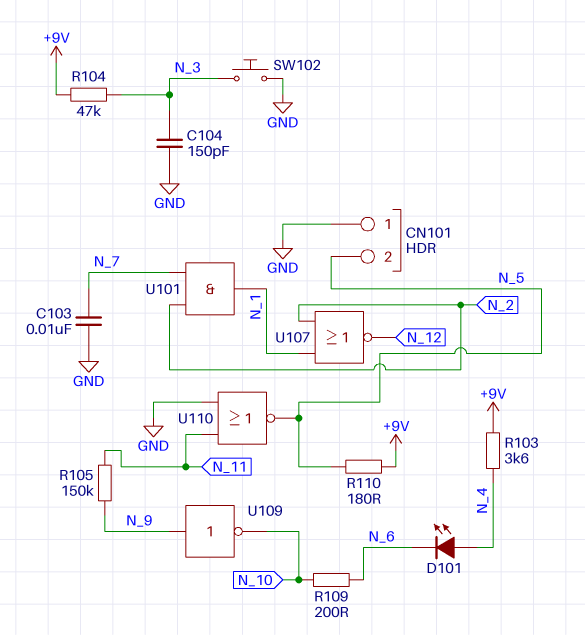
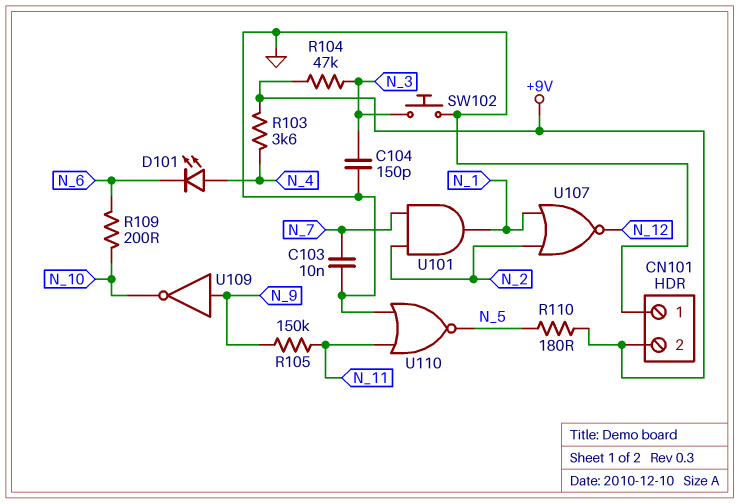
CN101 pin 2: N_5 -> +9V

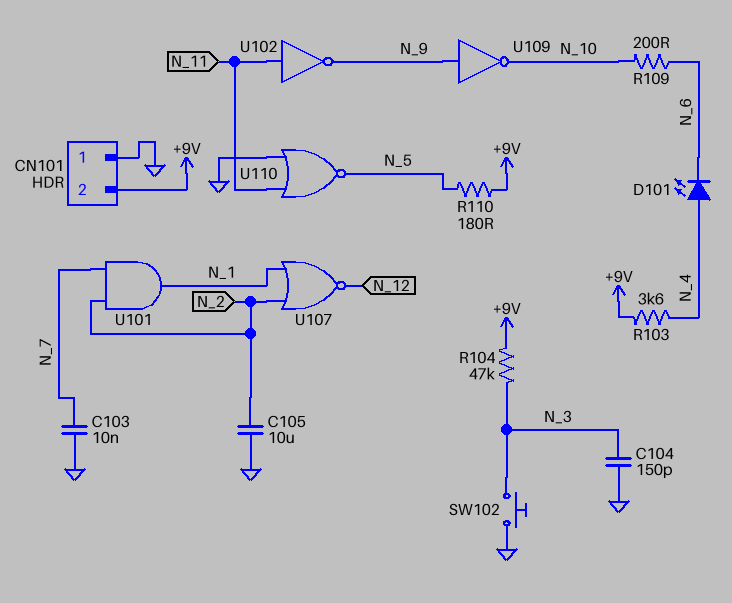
C105: none -> 10uF (GND, N_2)
R105: 150k (N_9, N_11) -> none
U102: none -> NOT (in N_11, out N_9)

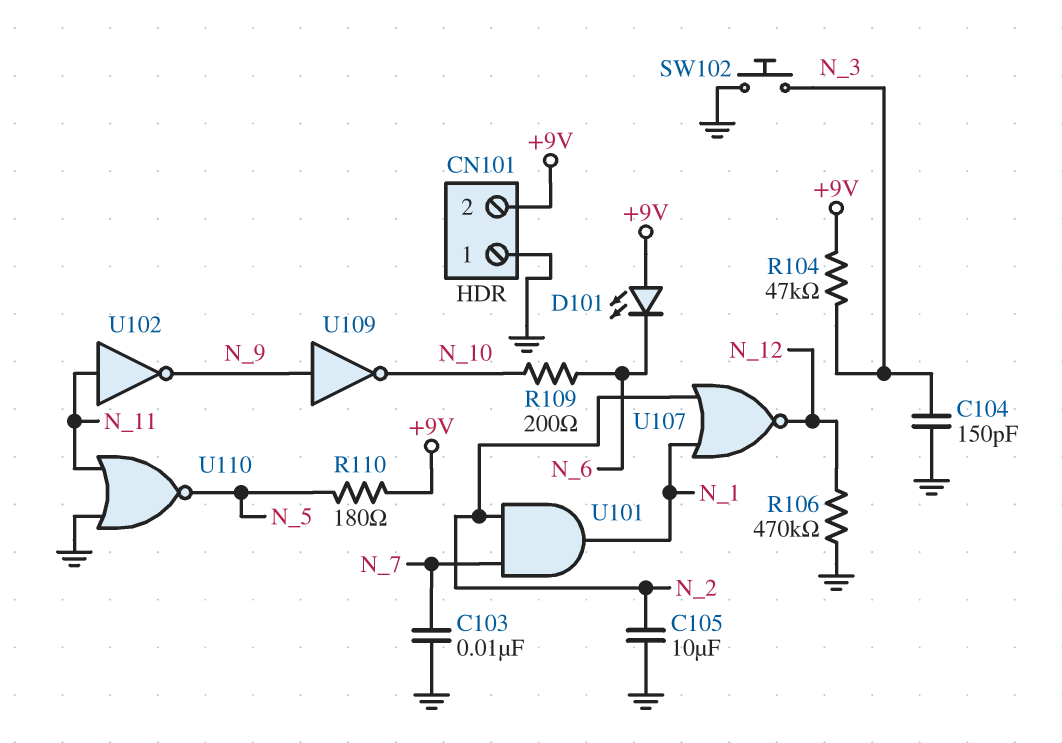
D101: LED (A N_4, K N_6) -> LED (A +9V, K N_6)
R103: 3.6k (+9V, N_4) -> none
R106: none -> 470k (GND, N_12)

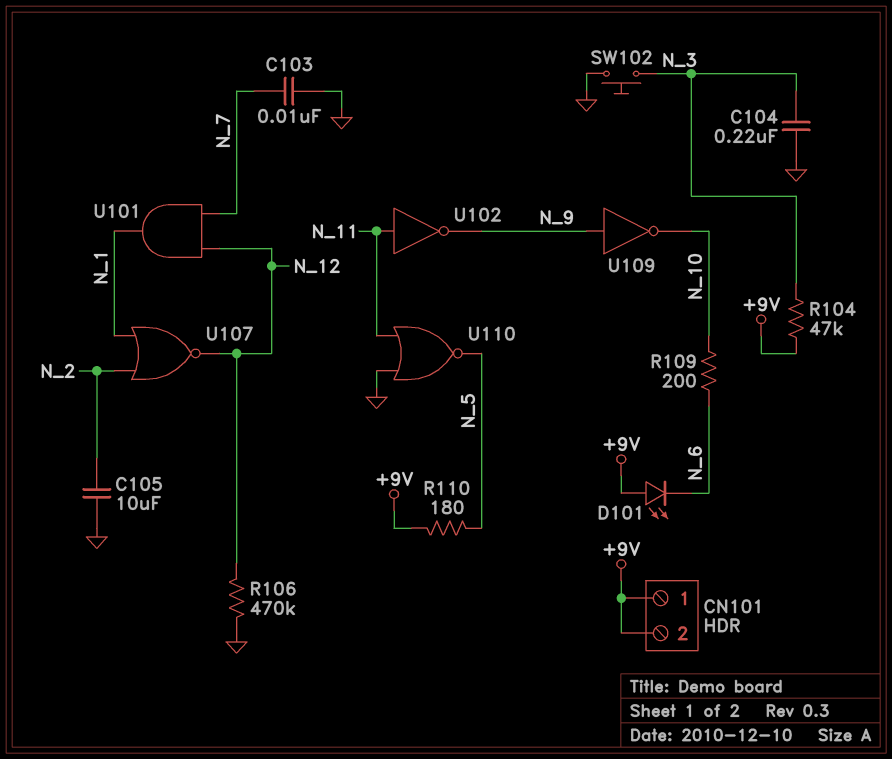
C104: 150pF (GND, N_3) -> 220nF (GND, N_3)
CN101 pin 1: GND -> +9V
U101: AND (in N_2, in N_7, out N_1) -> AND (in N_7, in N_12, out N_1)

